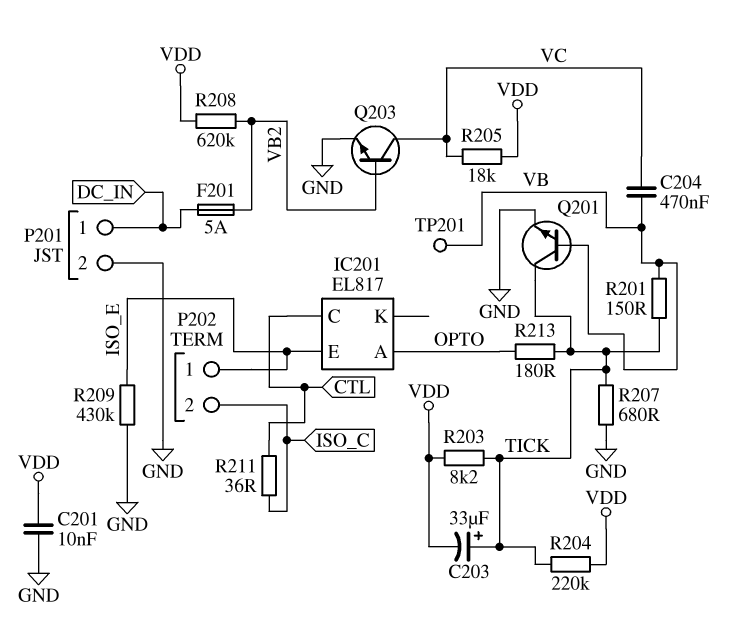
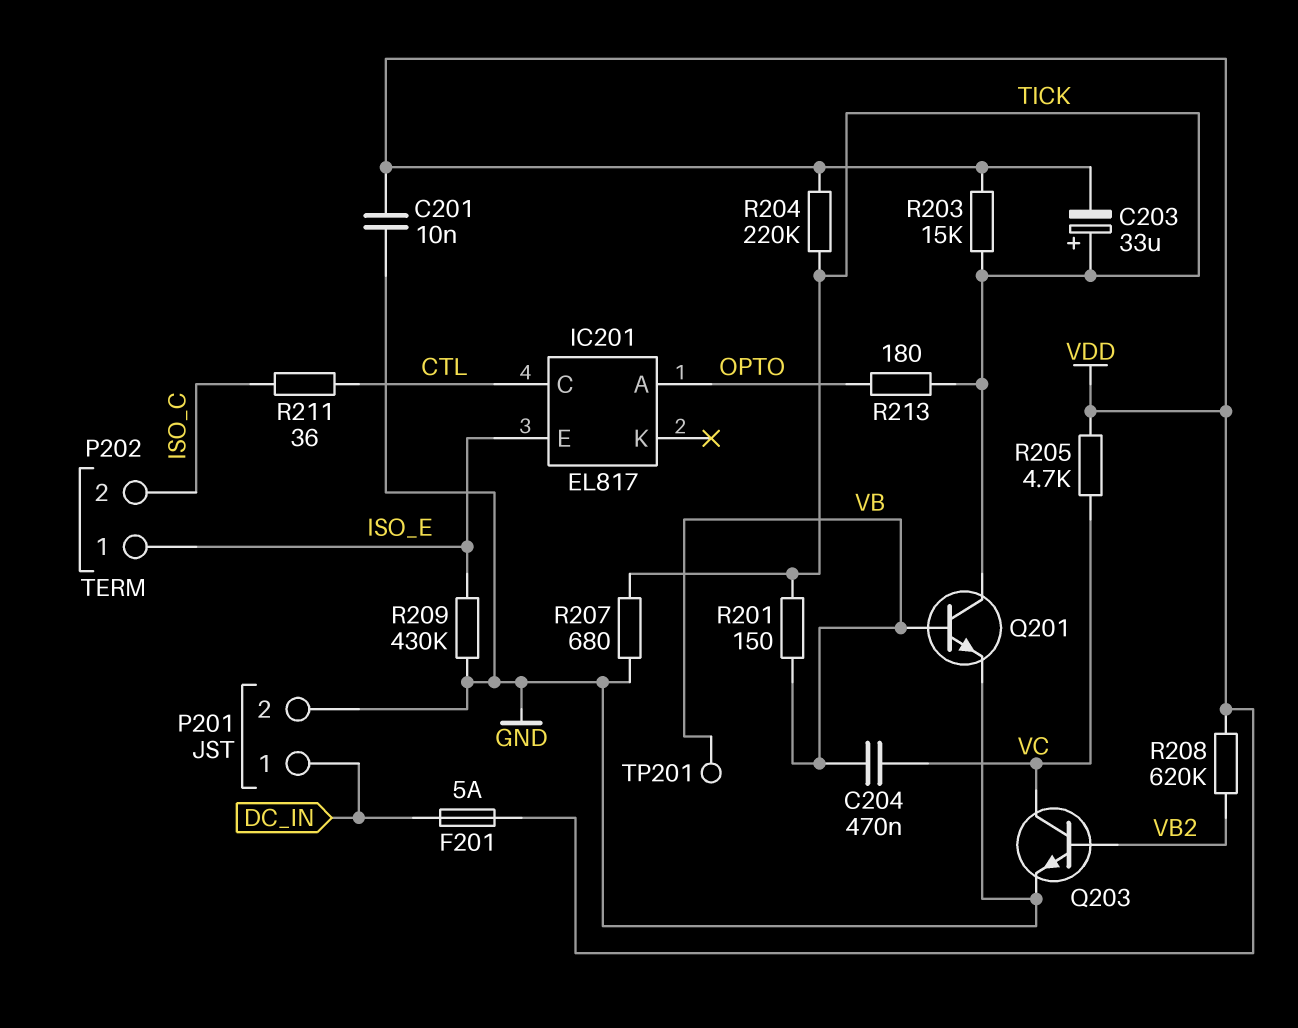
F201: 5A (DC_IN, VB2) -> 5A (DC_IN, VDD)
R203: 8.2k (TICK, VDD) -> 15k (TICK, VDD)
R205: 18k (VC, VDD) -> 4.7k (VC, VDD)

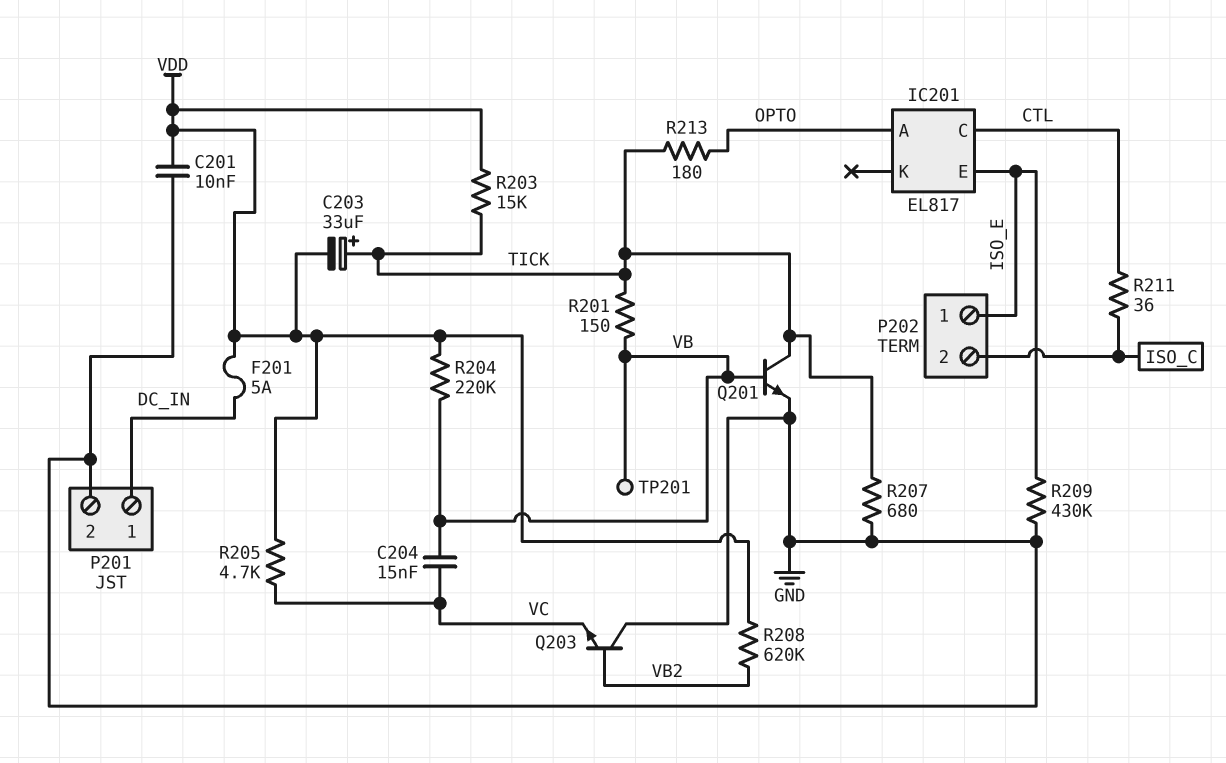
C204: 470nF (VB, VC) -> 15nF (VB, VC)
Q203: NPN (B VB2, C VC, E GND) -> NPN (B VB2, C GND, E VC)
R204: 220k (TICK, VDD) -> 220k (VB, VDD)

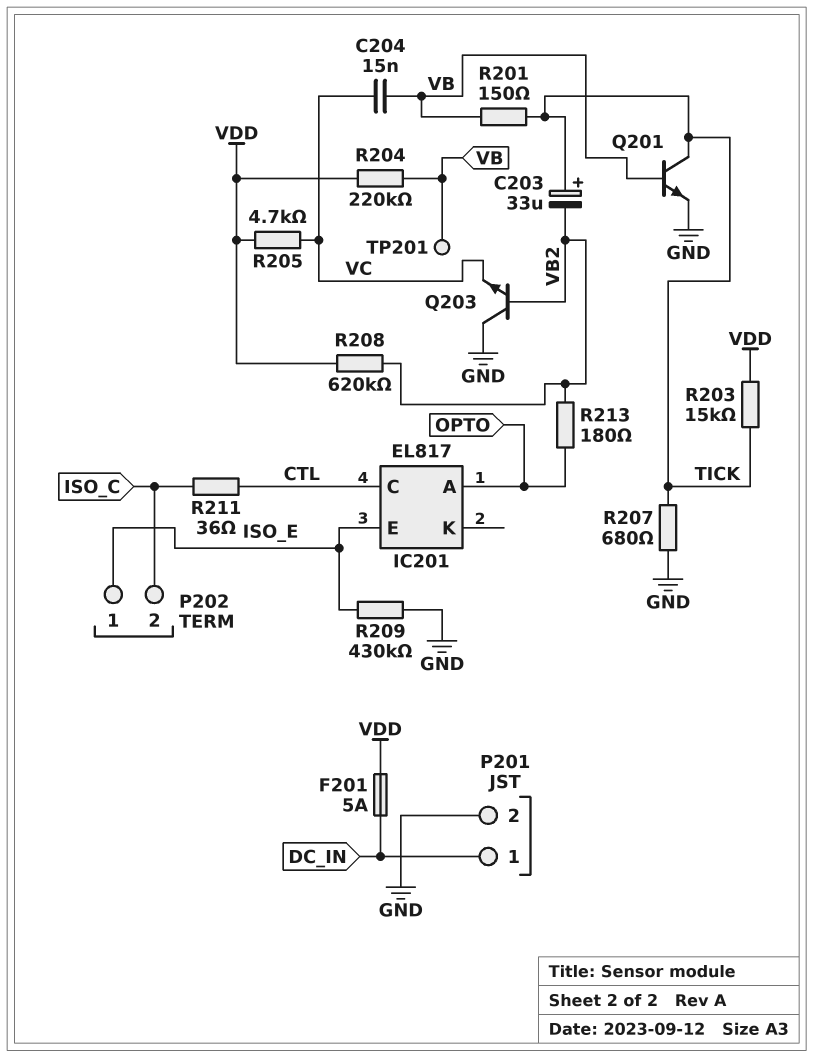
C201: 10nF (GND, VDD) -> none
C203: 33uF (plus TICK, minus VDD) -> 33uF (plus TICK, minus VB2)
R213: 180 (OPTO, TICK) -> 180 (OPTO, VB2)

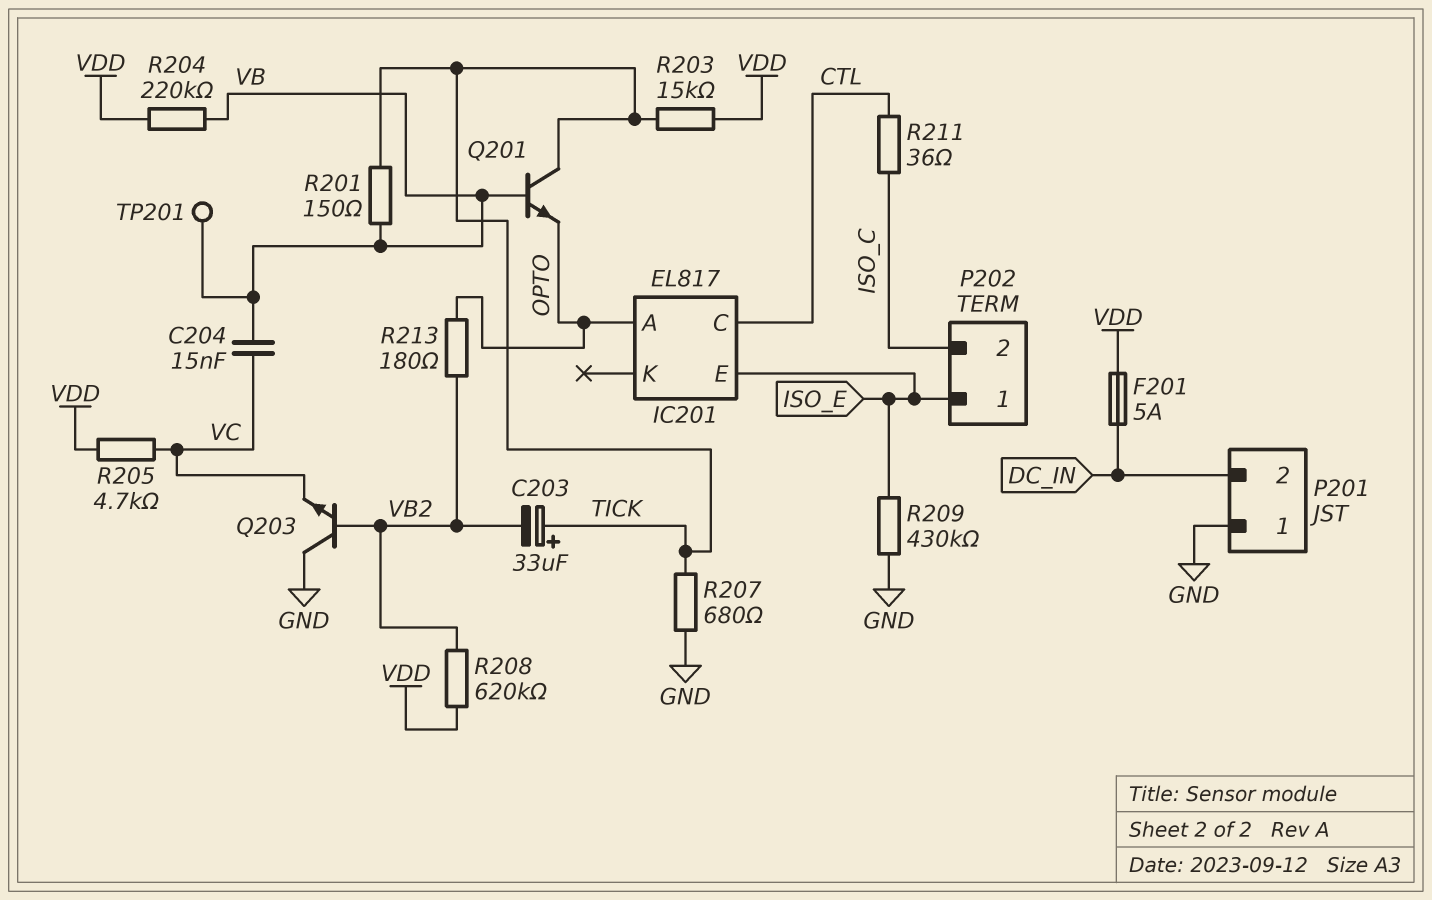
P201 pin 1: DC_IN -> GND
P201 pin 2: GND -> DC_IN
Q201: NPN (B VB, C TICK, E GND) -> NPN (B VB, C TICK, E OPTO)

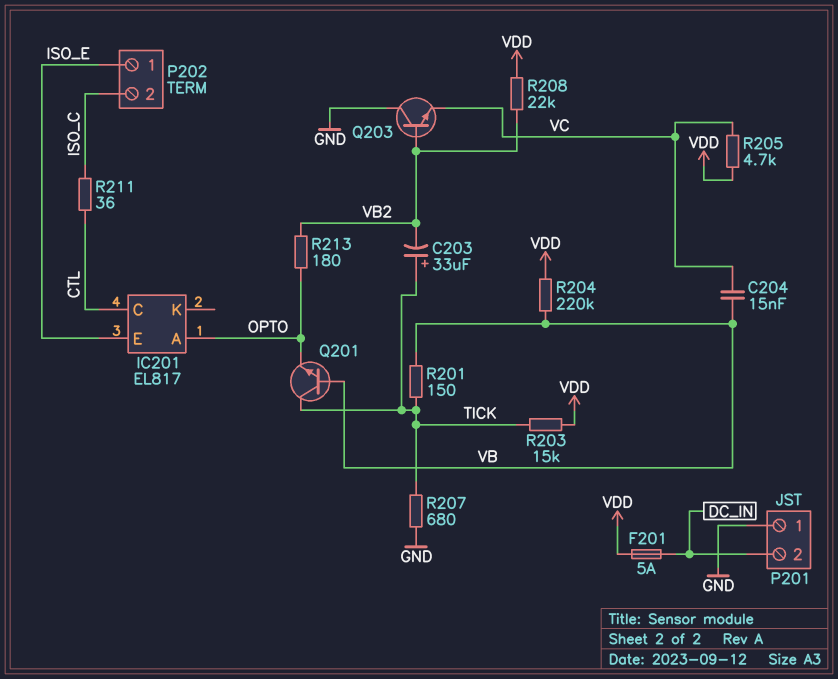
R208: 620k (VB2, VDD) -> 22k (VB2, VDD)
R209: 430k (GND, ISO_E) -> none
TP201: test point (VB) -> none

